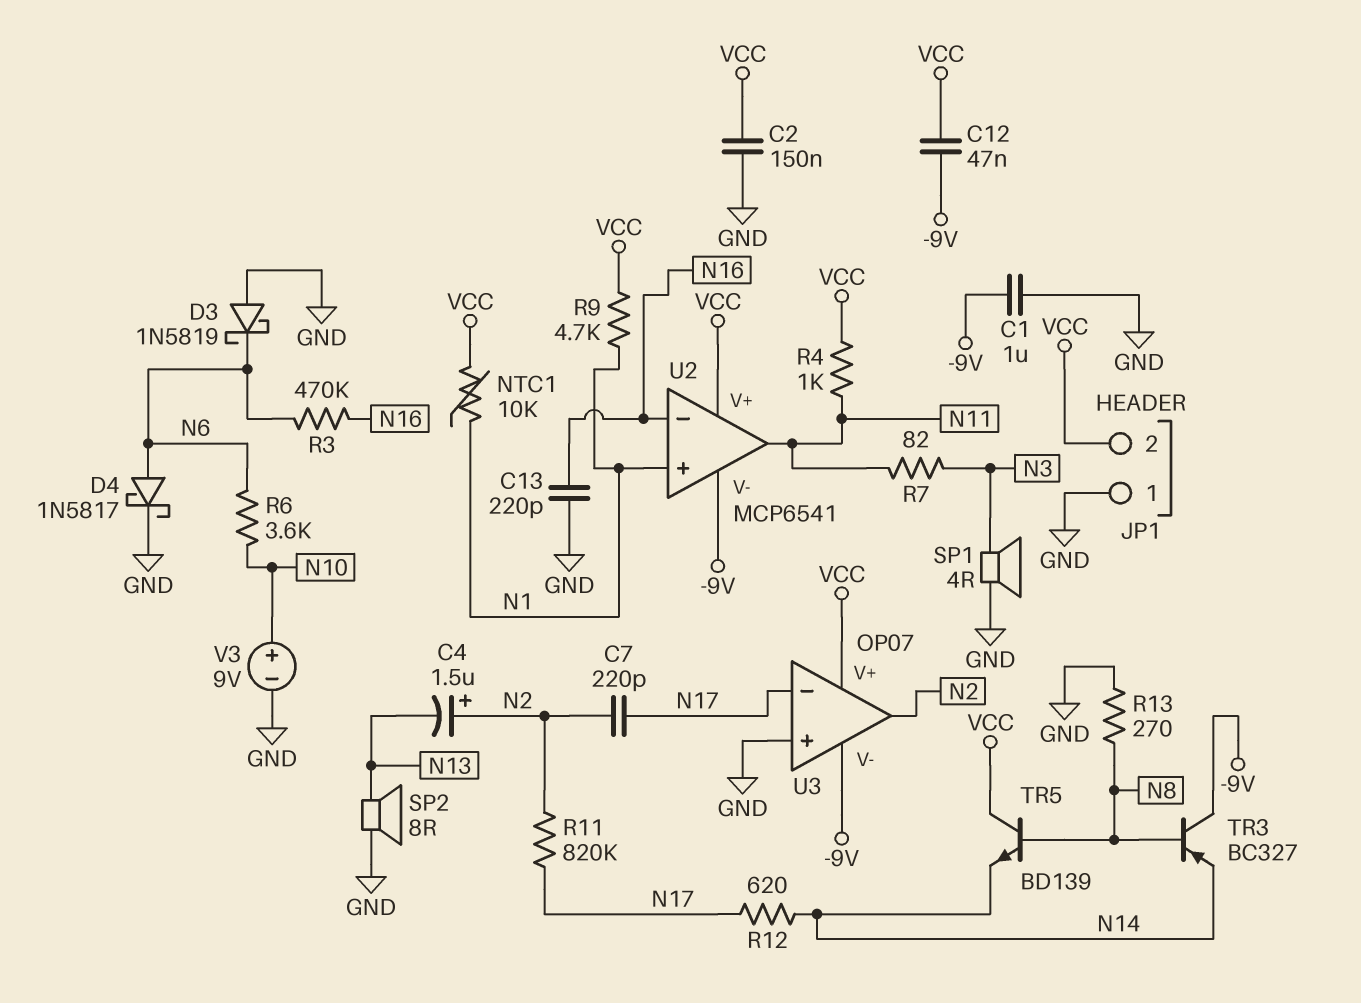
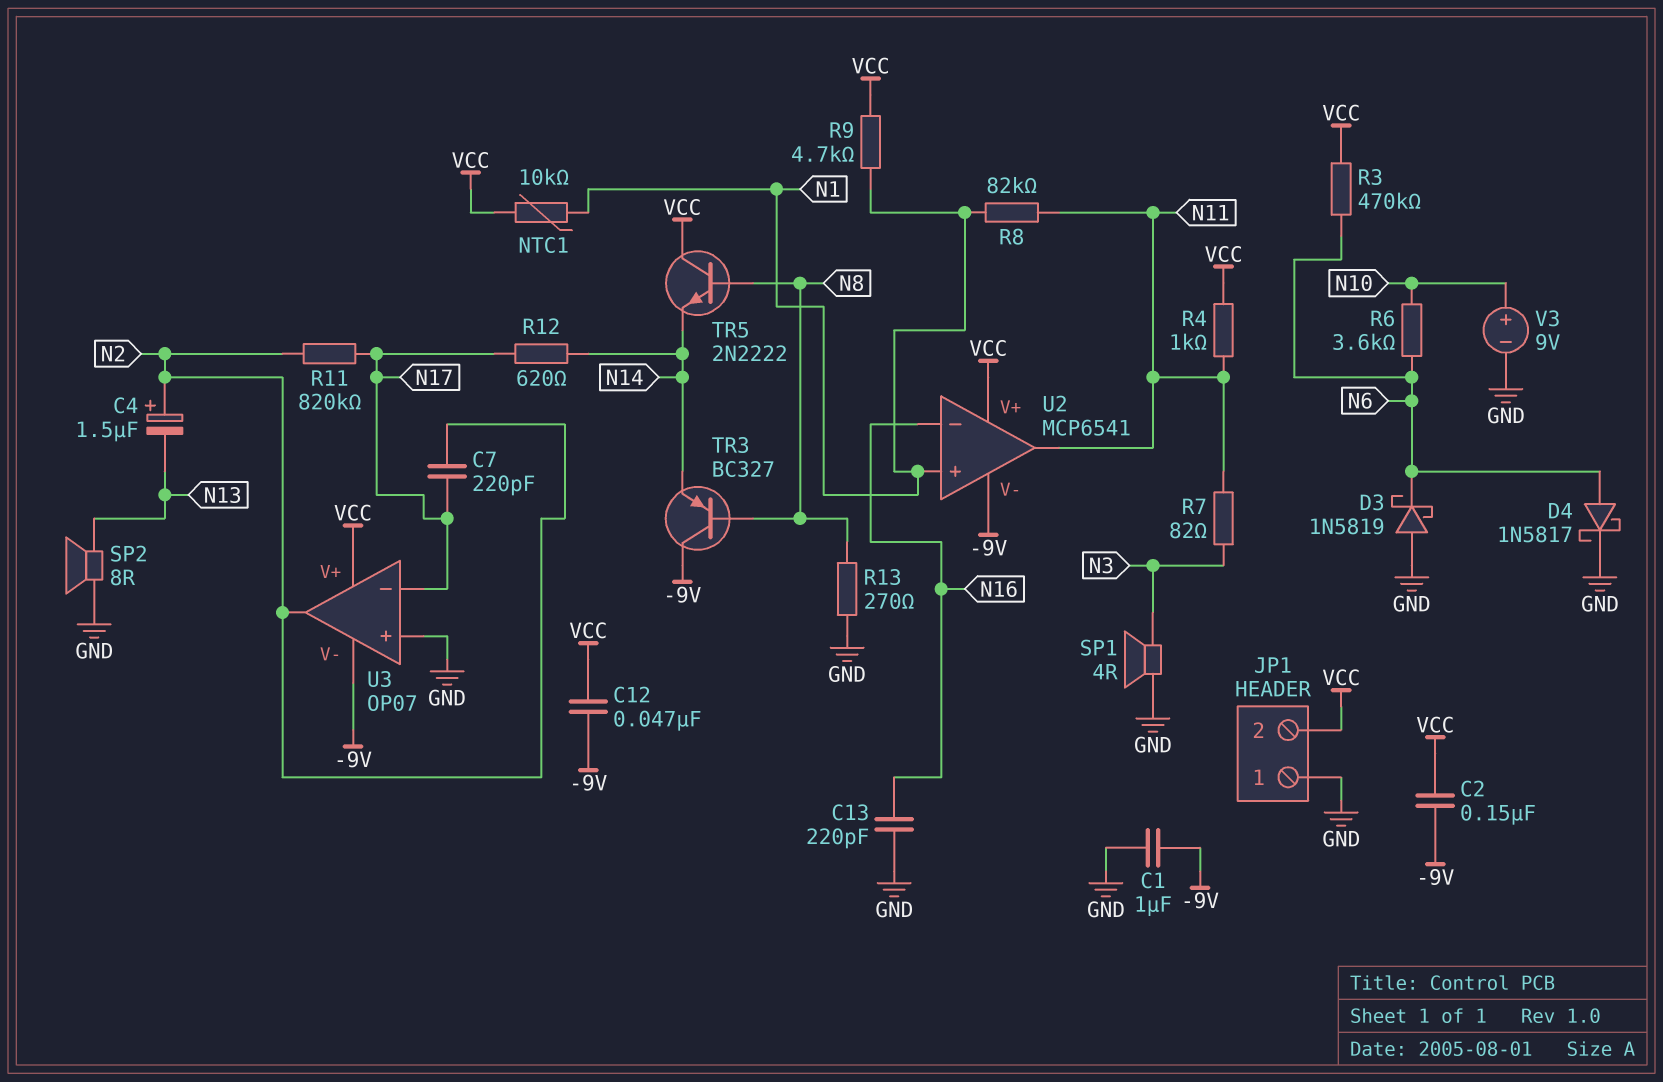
C2: 150nF (GND, VCC) -> 150nF (-9V, VCC)
R3: 470k (N6, N16) -> 470k (N6, VCC)
R8: none -> 82k (N1, N11)
TR5: NPN BD139 (B N8, C VCC, E N14) -> NPN 2N2222 (B N8, C VCC, E N14)

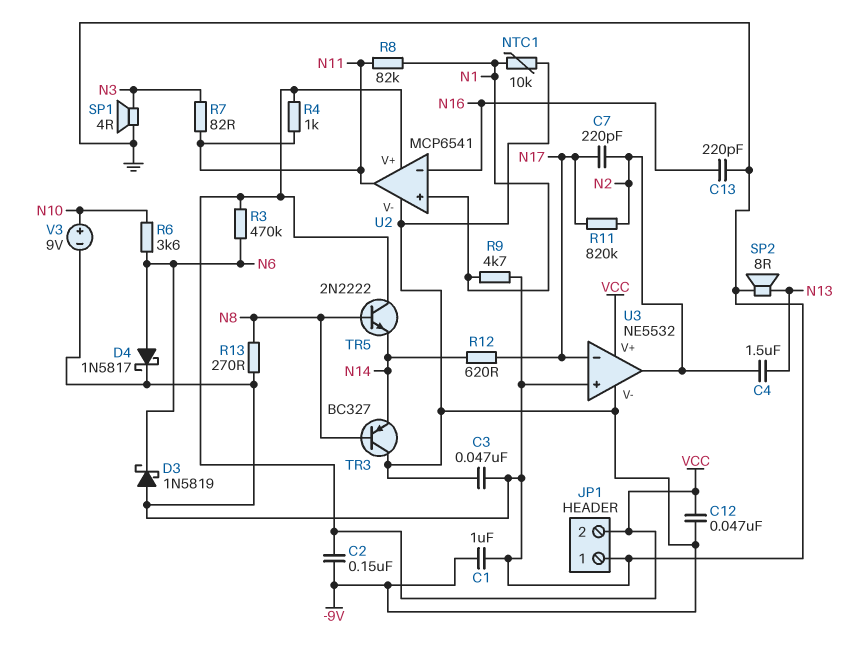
C3: none -> 47nF (-9V, GND)
C4: 1.5uF (plus N2, minus N13) -> 1.5uF (N2, N13)
NTC1: 10k (N1, VCC) -> 10k (-9V, N1)
R9: 4.7k (N1, VCC) -> 4.7k (GND, N1)
U3: OP07 -> NE5532

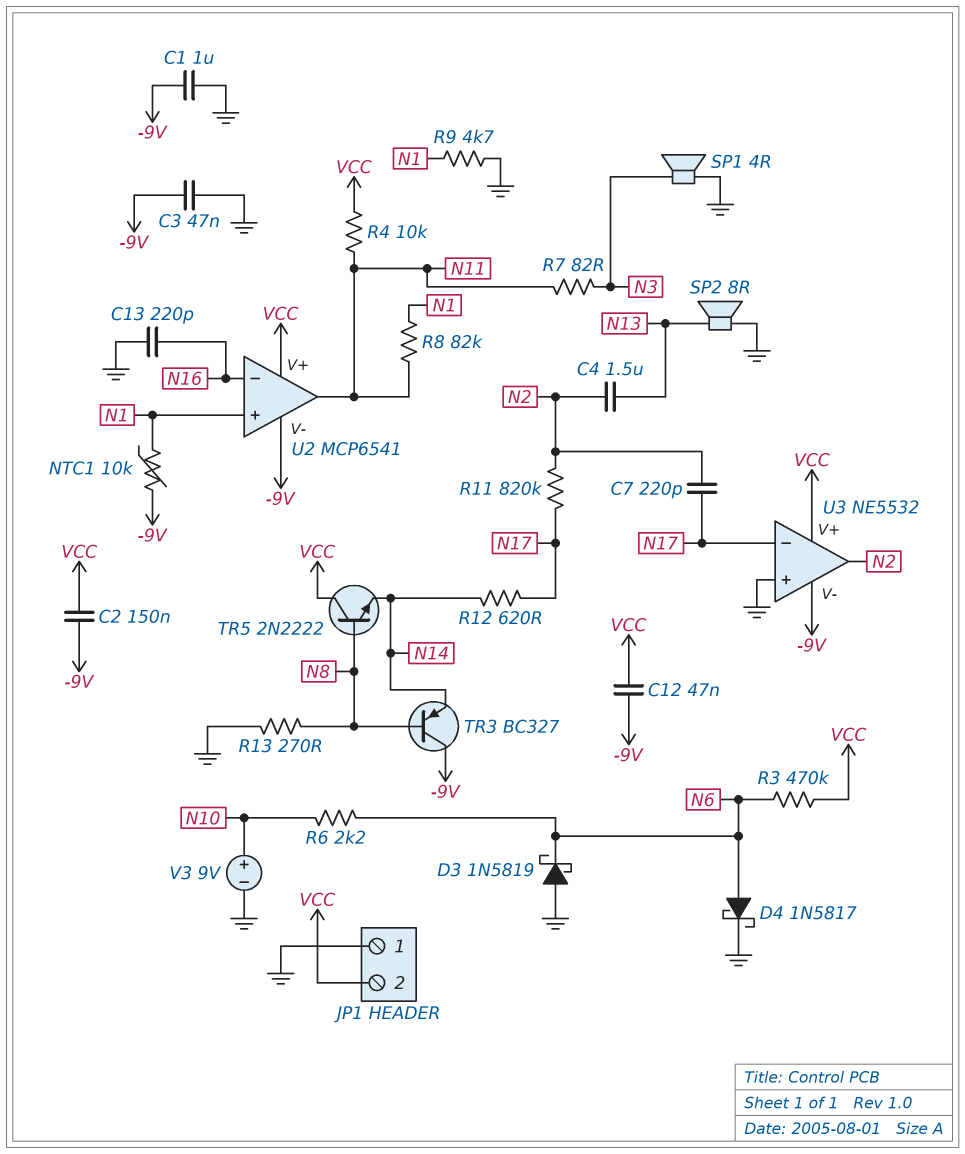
R4: 1k (N11, VCC) -> 10k (N11, VCC)
R6: 3.6k (N6, N10) -> 2.2k (N6, N10)

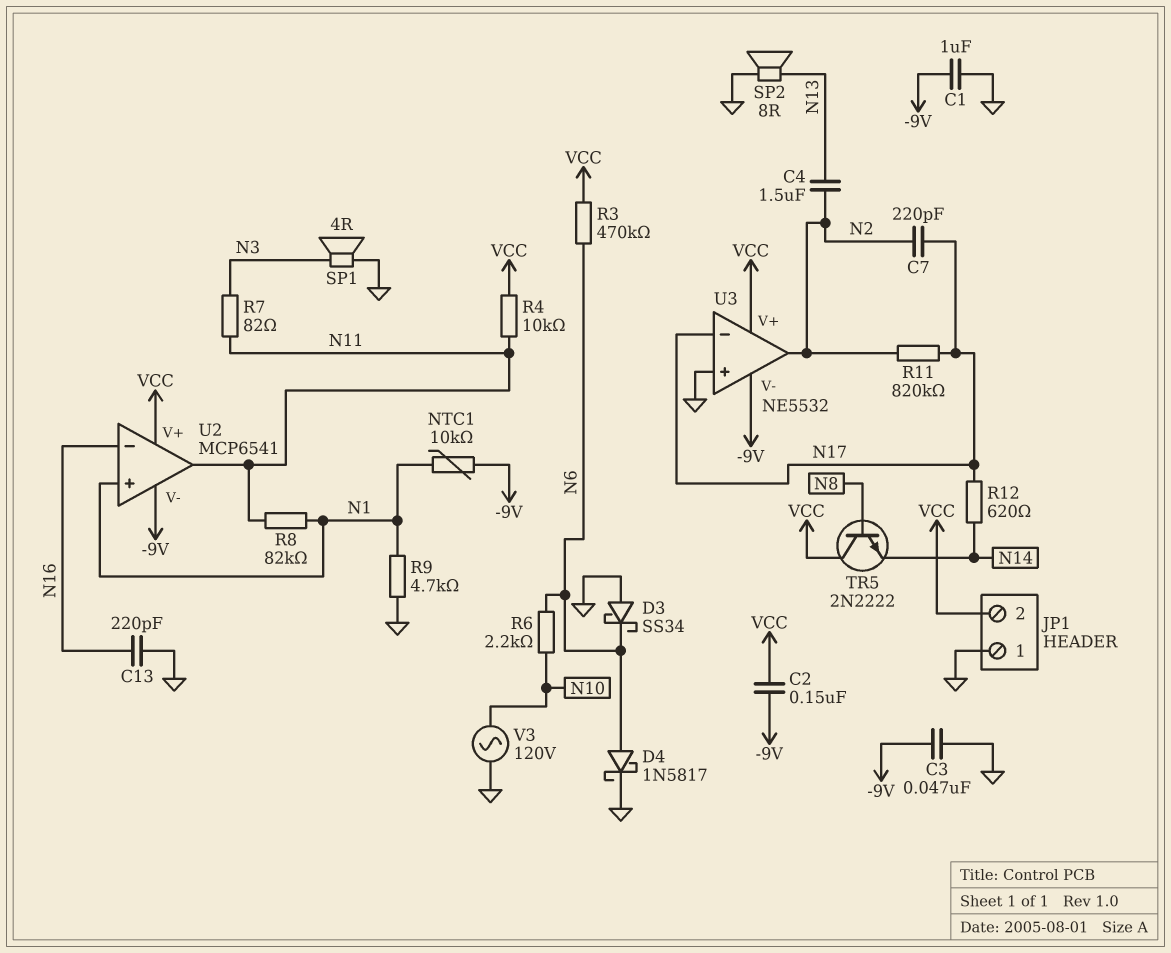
C12: 47nF (-9V, VCC) -> none
D3: schottky 1N5819 (A GND, K N6) -> schottky SS34 (A GND, K N6)
R13: 270 (GND, N8) -> none
TR3: PNP BC327 (B N8, C -9V, E N14) -> none
V3: 9V (plus N10, minus GND) -> AC 120V (GND, N10)

